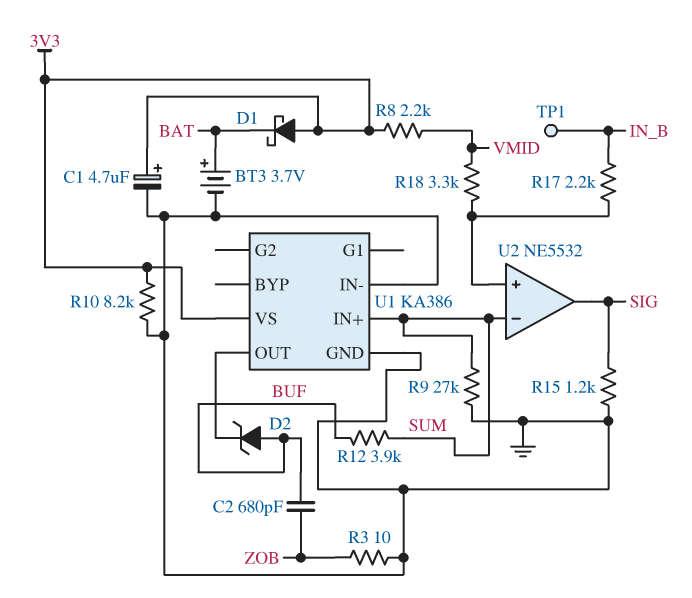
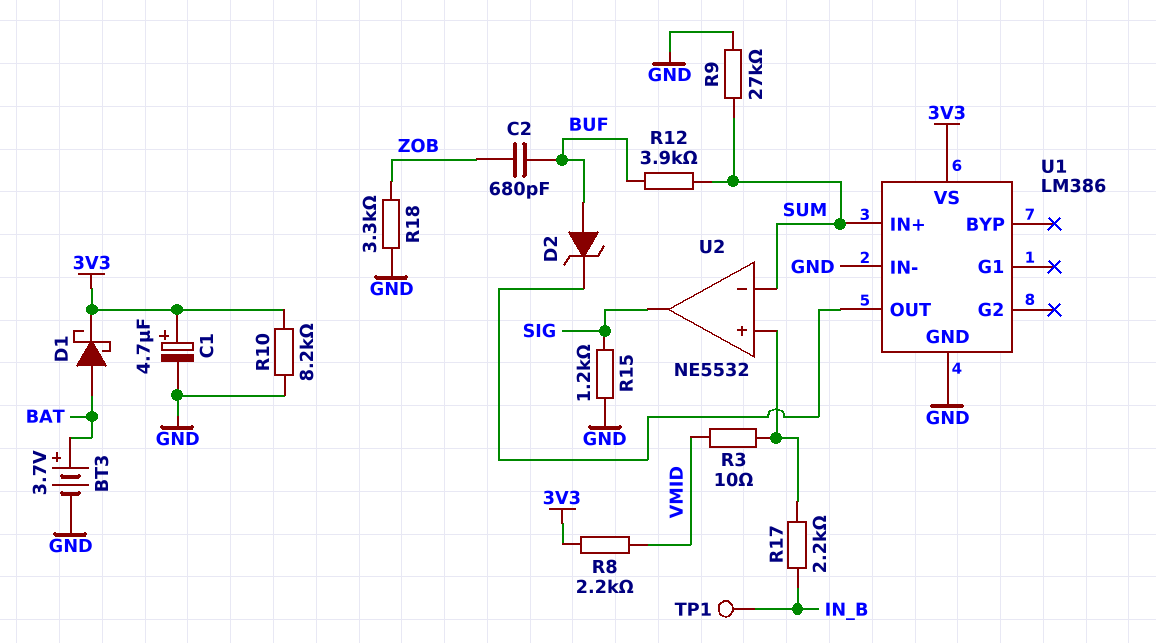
D1: schottky (A 3V3, K BAT) -> schottky (A BAT, K 3V3)
R3: 10 (GND, ZOB) -> 10 (U2/in+, VMID)
R18: 3.3k (U2/in+, VMID) -> 3.3k (GND, ZOB)
U1: KA386 -> LM386

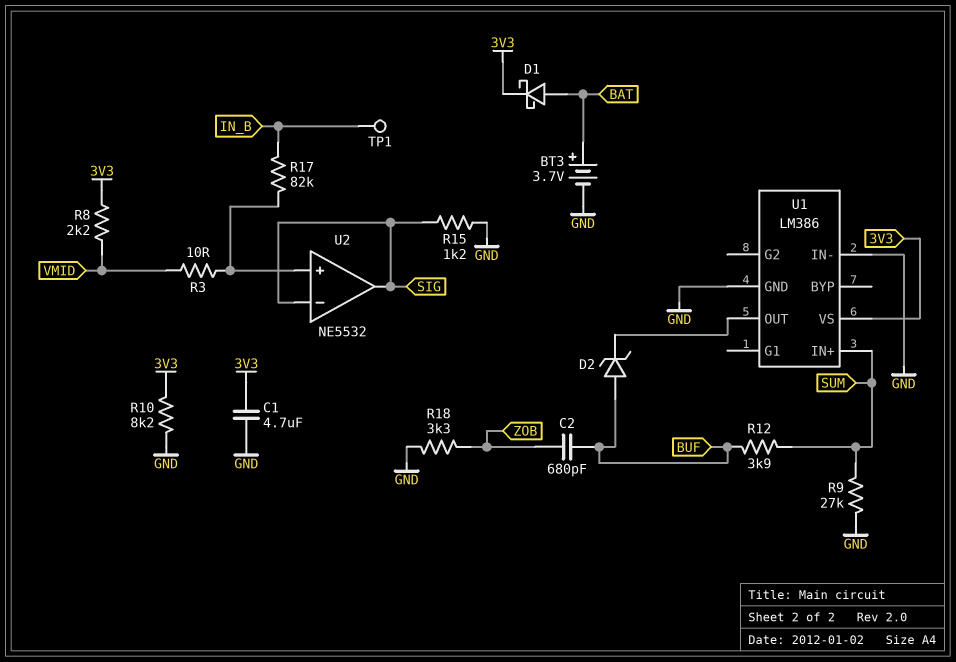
C1: 4.7uF (plus 3V3, minus GND) -> 4.7uF (3V3, GND)
R17: 2.2k (IN_B, U2/in+) -> 82k (IN_B, U2/in+)
U2 pin in-: SUM -> SIG

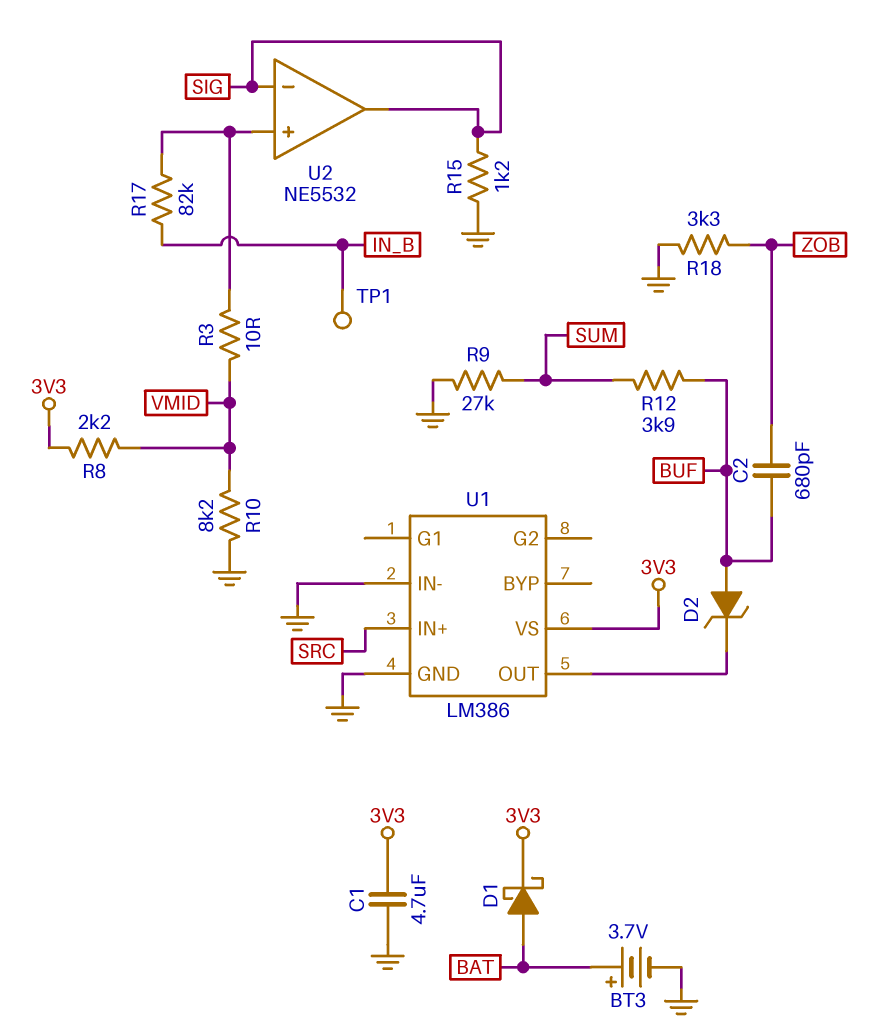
R10: 8.2k (3V3, GND) -> 8.2k (GND, VMID)
U1 pin IN+: SUM -> SRC

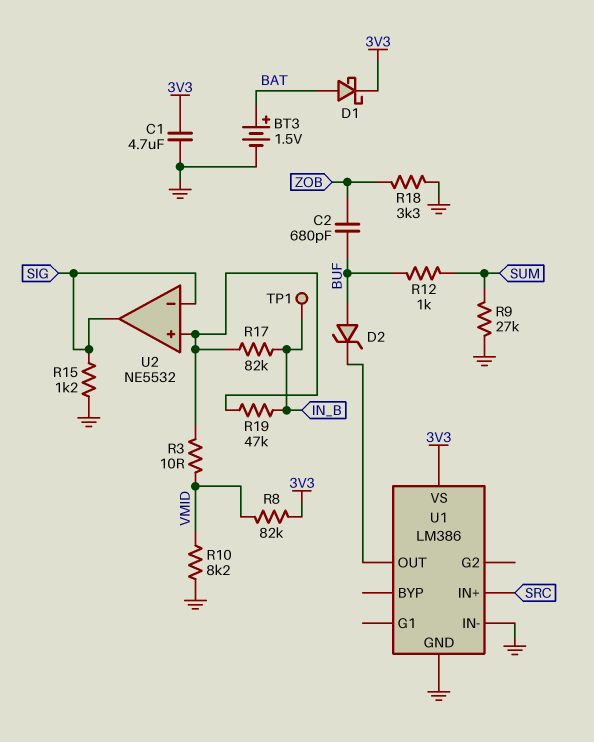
BT3: 3.7V (plus BAT, minus GND) -> 1.5V (plus BAT, minus GND)
R8: 2.2k (3V3, VMID) -> 82k (3V3, VMID)
R12: 3.9k (BUF, SUM) -> 1k (BUF, SUM)
R19: none -> 47k (IN_B, U2/in+)

